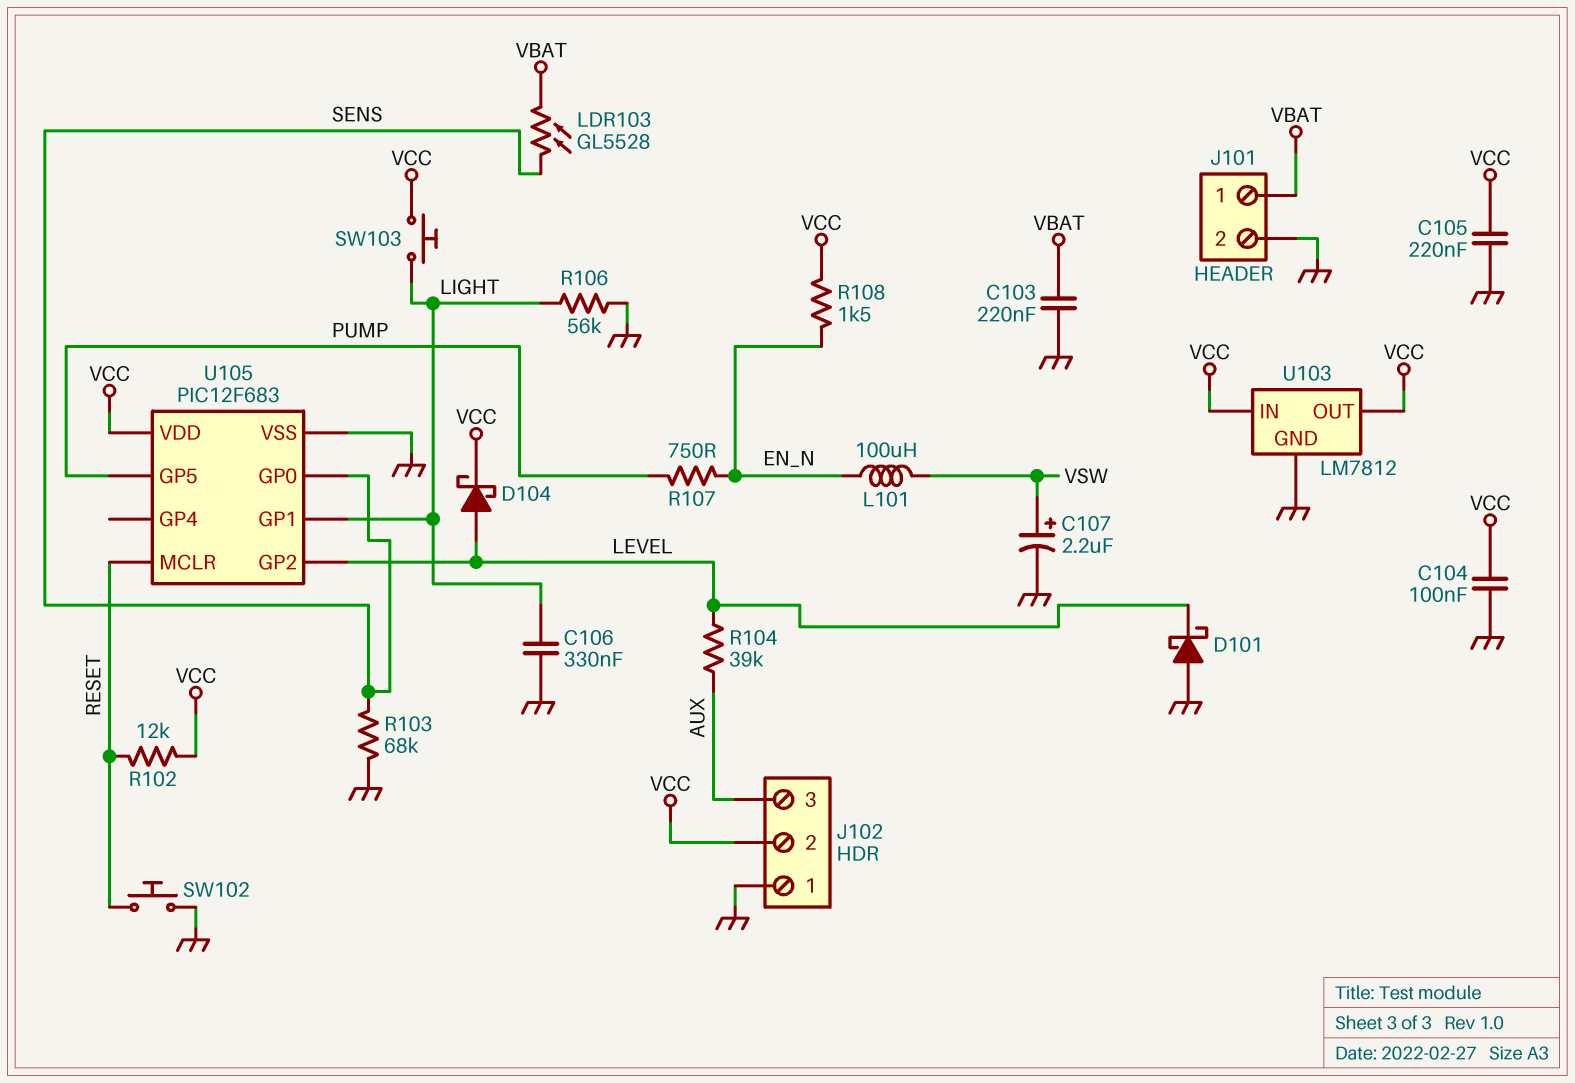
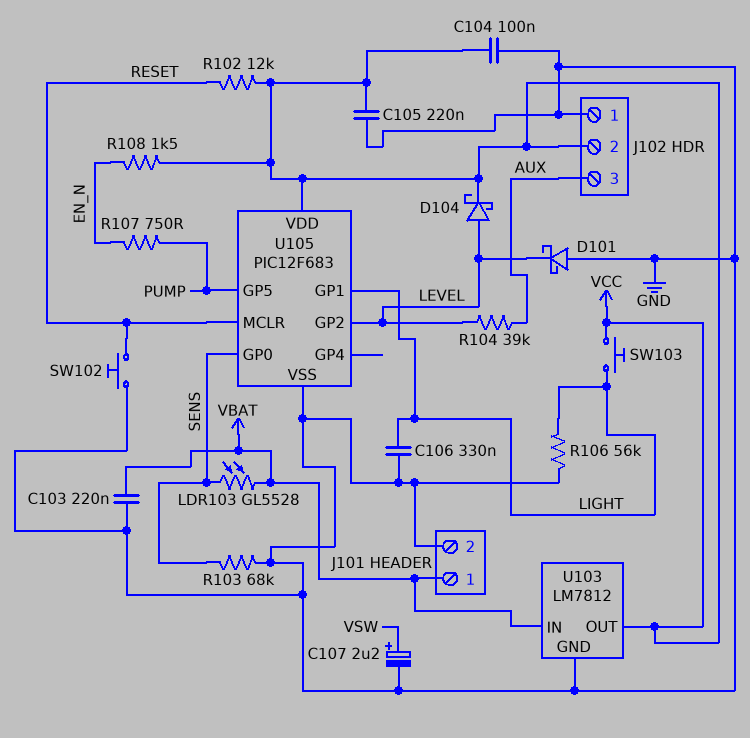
L101: 100uH (EN_N, VSW) -> none
U103 pin IN: VCC -> VBAT

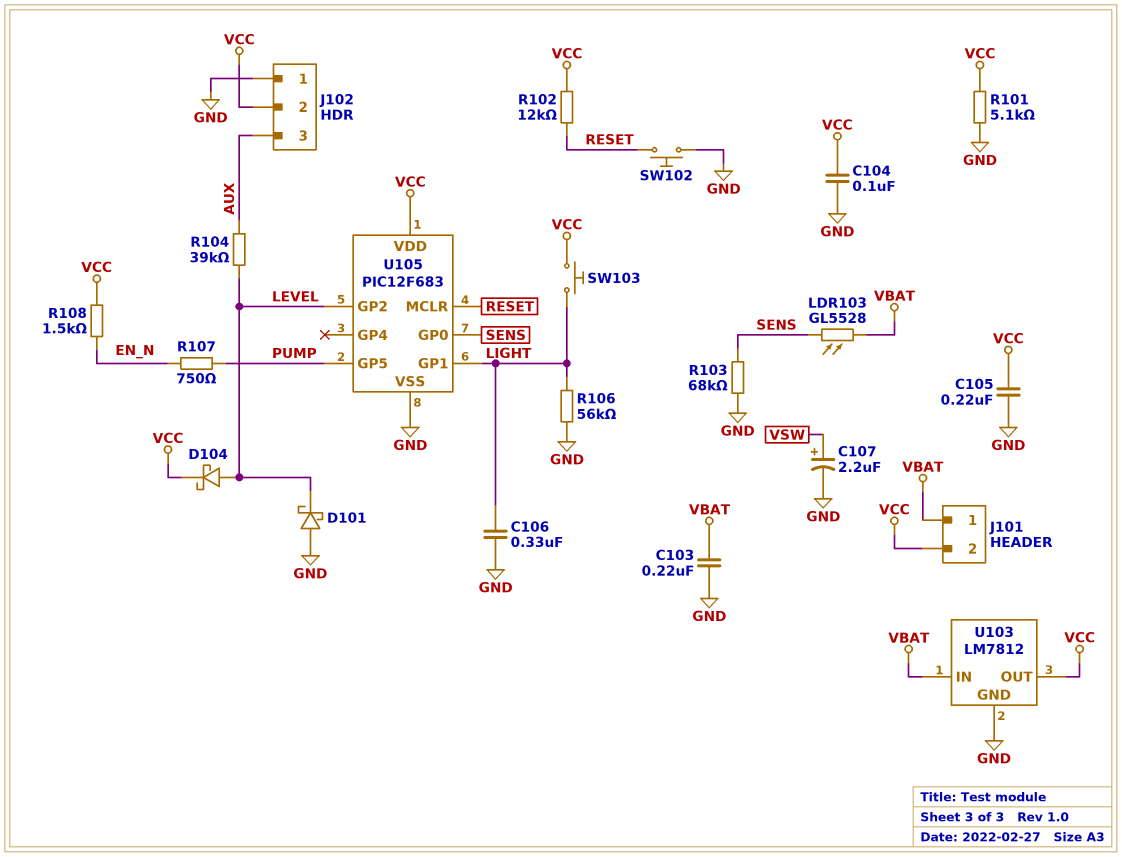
J101 pin 2: GND -> VCC
R101: none -> 5.1k (GND, VCC)

